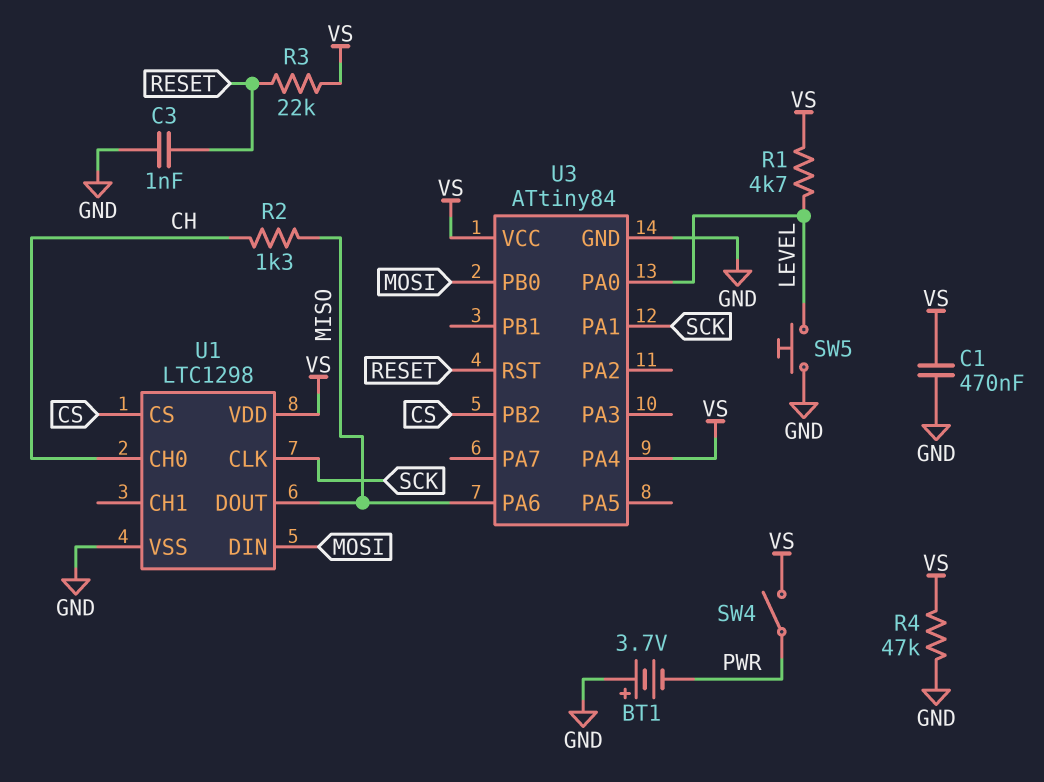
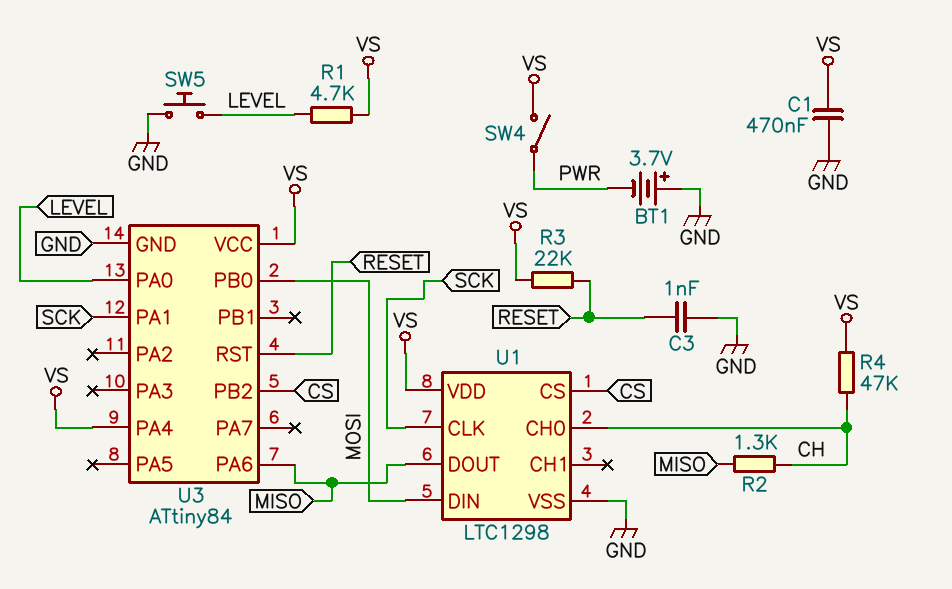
R4: 47k (GND, VS) -> 47k (CH, VS)

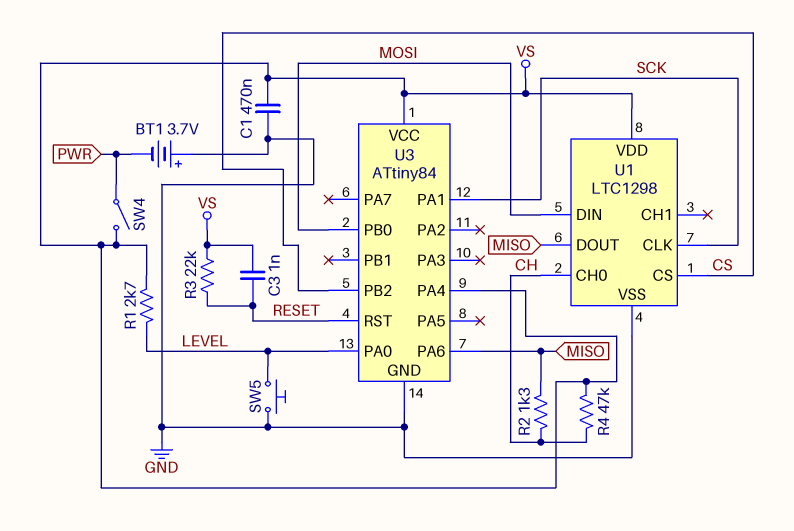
C3: 1nF (GND, RESET) -> 1nF (RESET, VS)
R1: 4.7k (LEVEL, VS) -> 2.7k (LEVEL, VS)

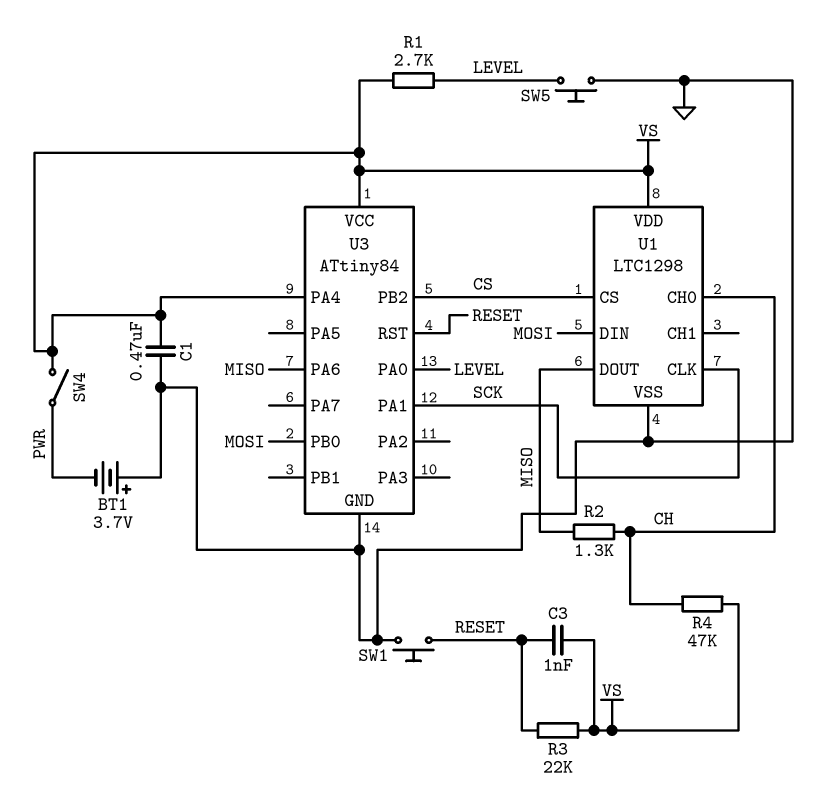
SW1: none -> button (GND, RESET)

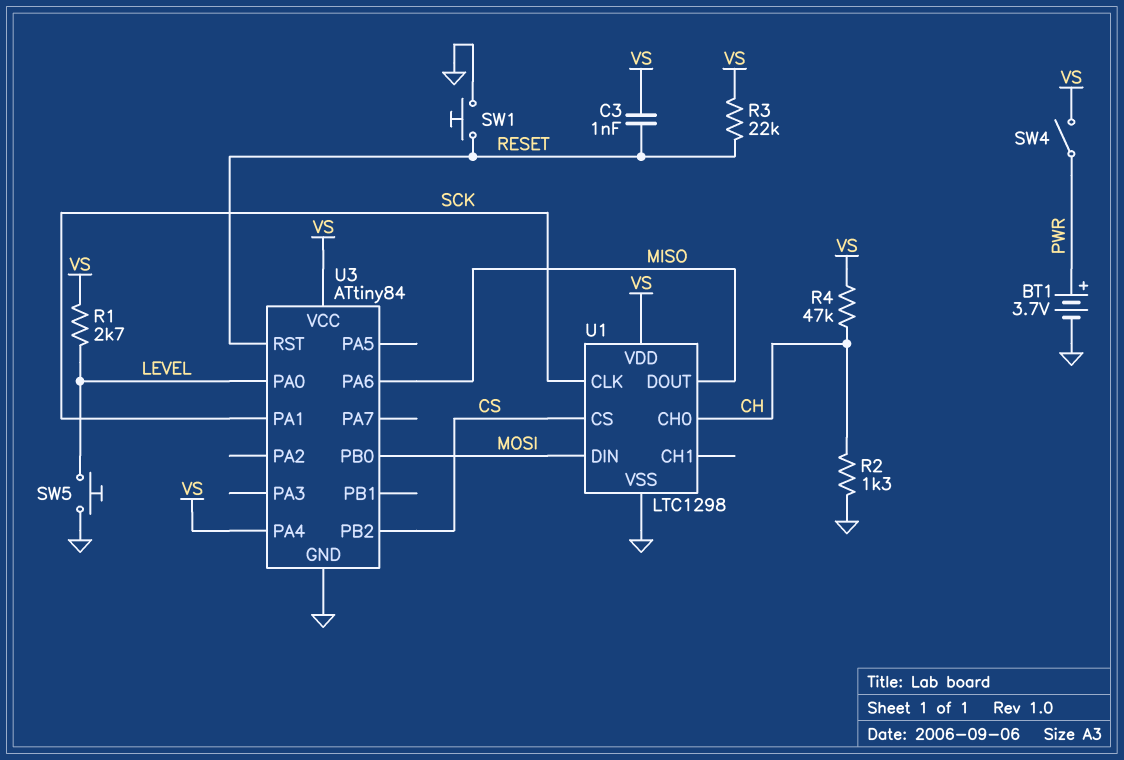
BT1: 3.7V (plus GND, minus PWR) -> 3.7V (plus PWR, minus GND)
C1: 470nF (GND, VS) -> none
R2: 1.3k (CH, MISO) -> 1.3k (CH, GND)

